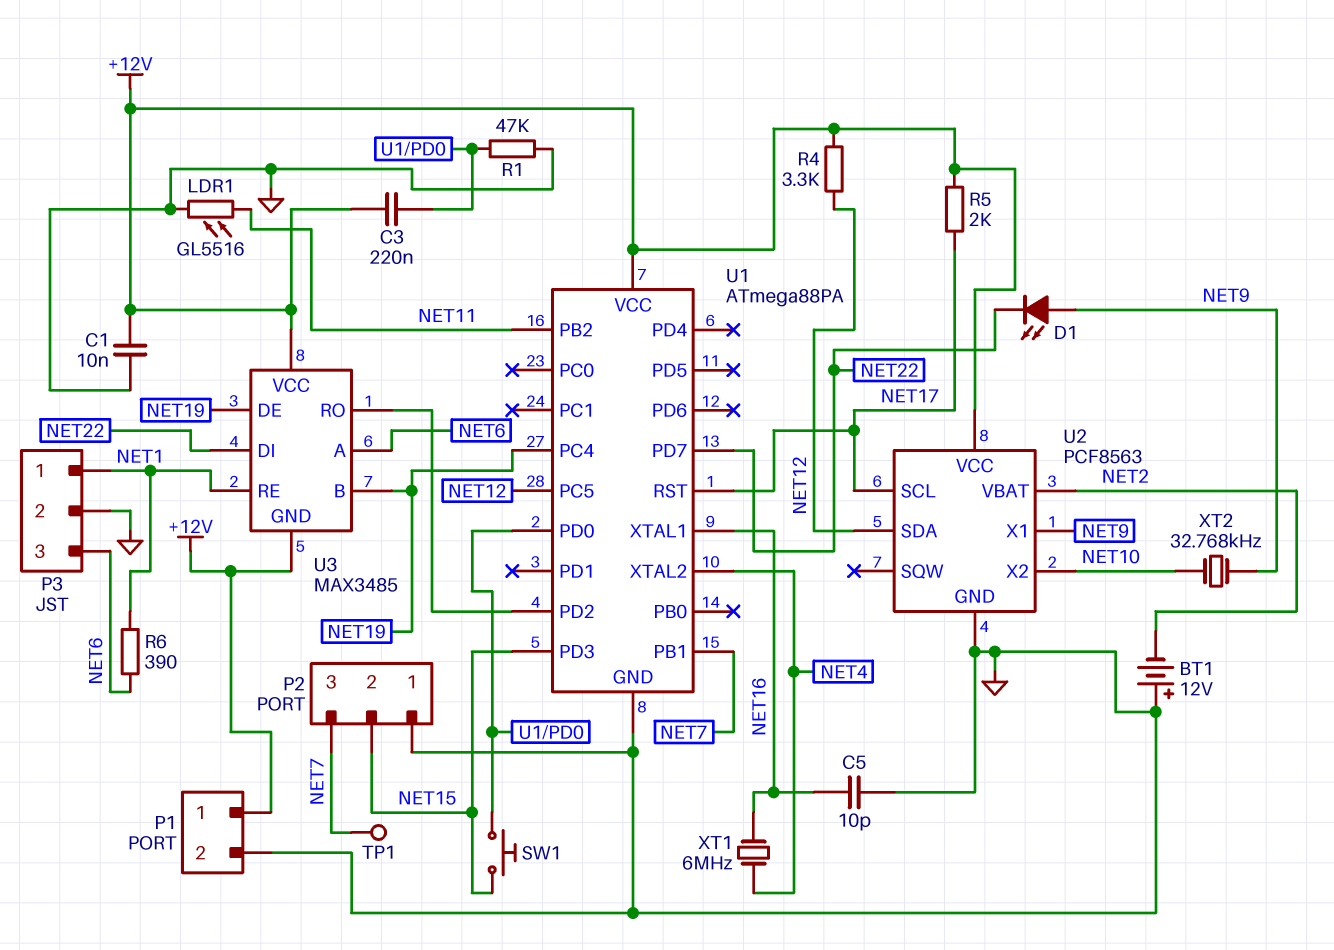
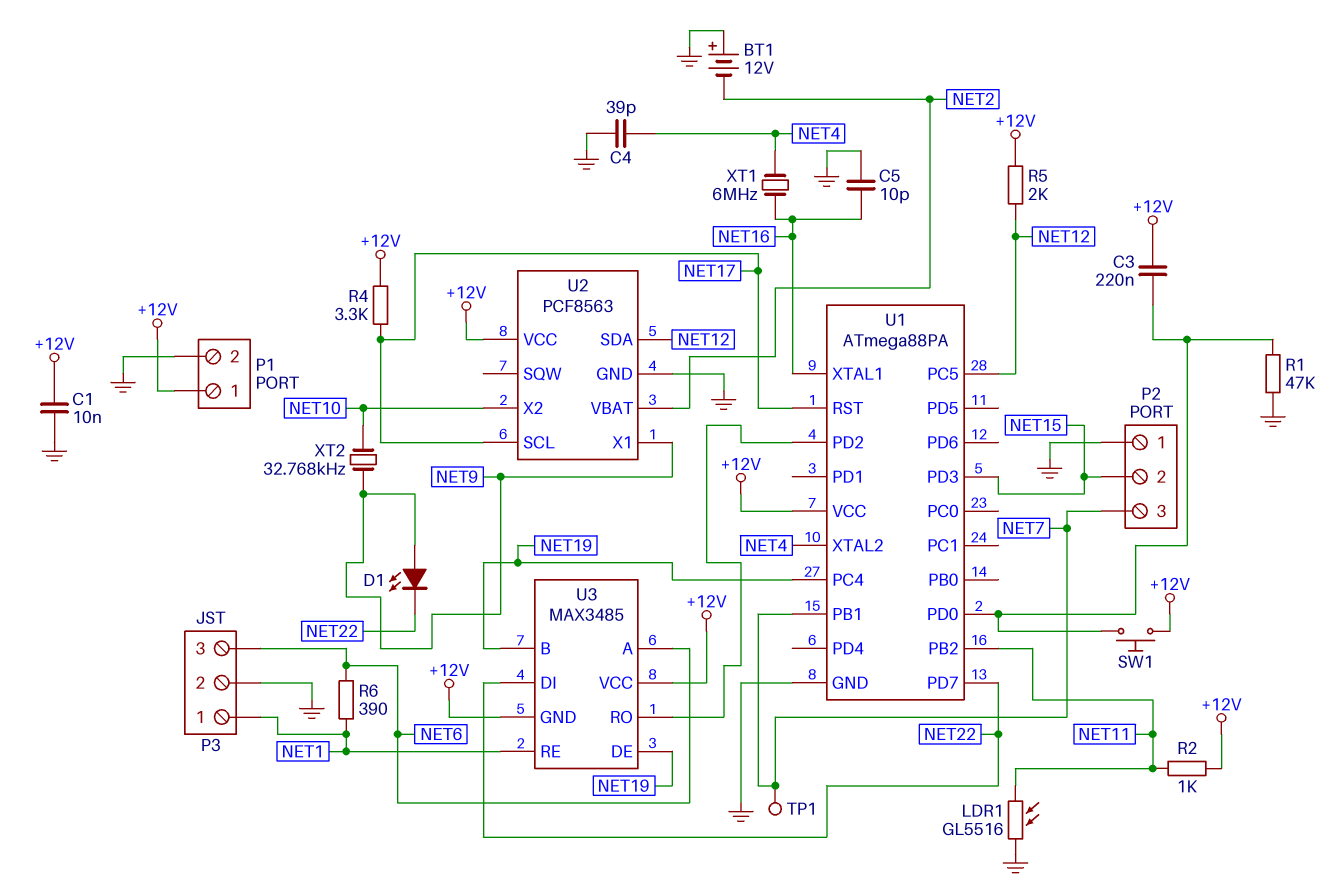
C4: none -> 39pF (GND, NET4)
R2: none -> 1k (+12V, NET11)
R4: 3.3k (+12V, NET12) -> 3.3k (+12V, NET17)
R5: 2k (+12V, NET17) -> 2k (+12V, NET12)
SW1: button (NET15, U1/PD0) -> button (+12V, U1/PD0)

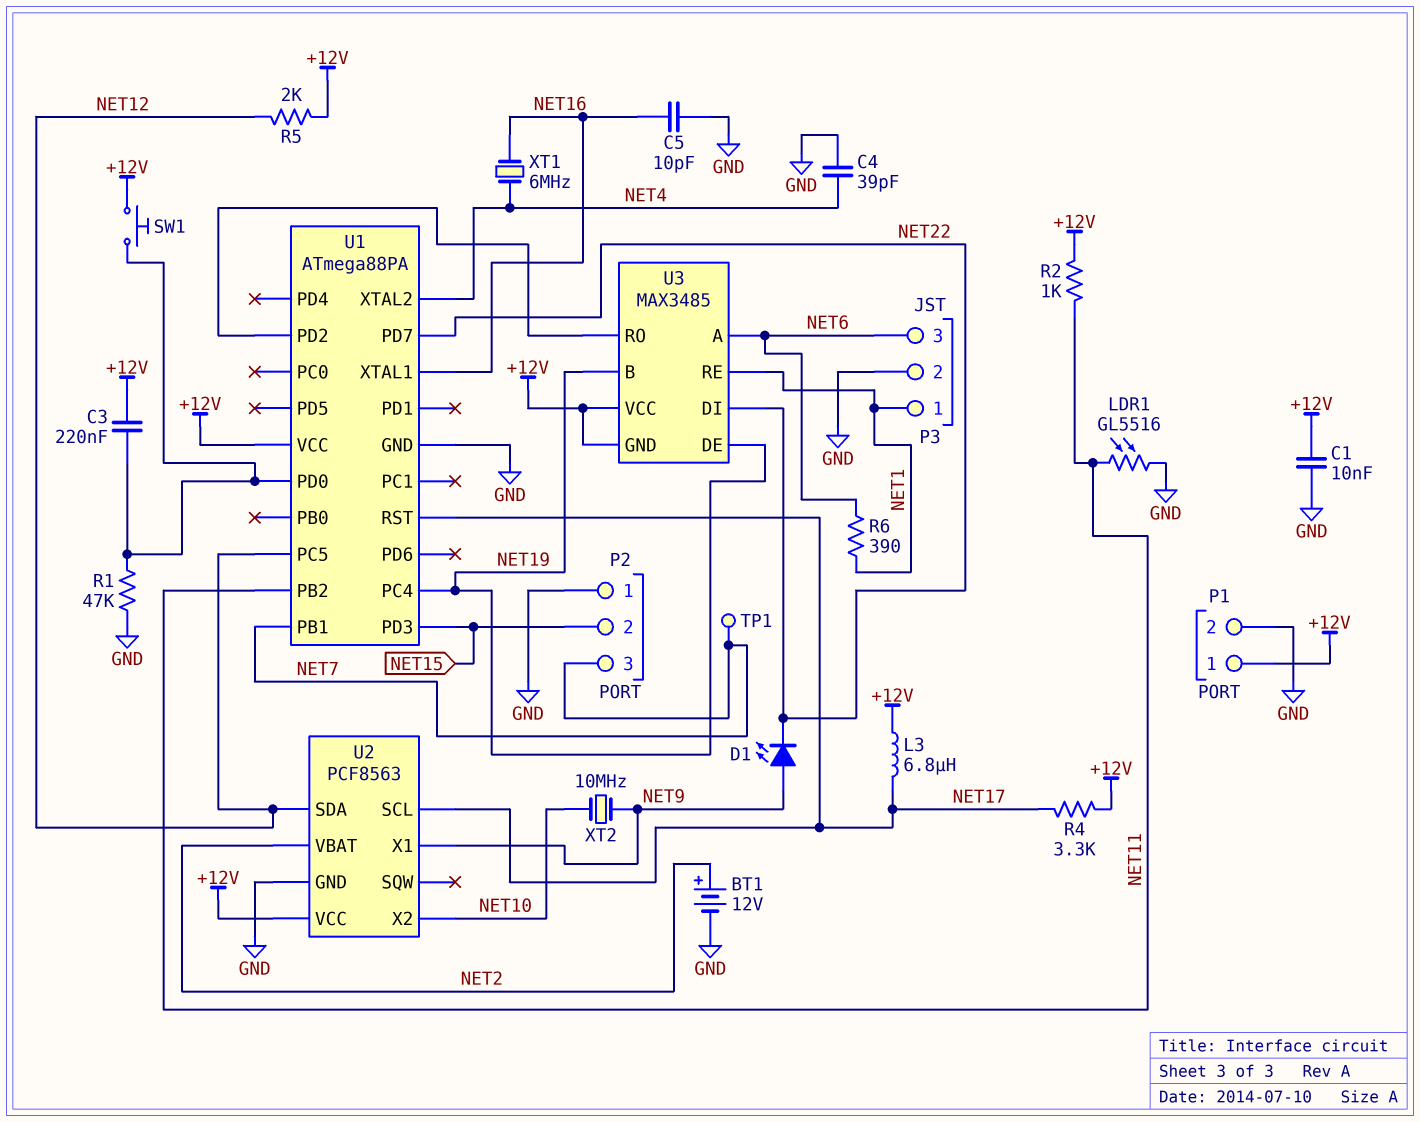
BT1: 12V (plus GND, minus NET2) -> 12V (plus NET2, minus GND)
L3: none -> 6.8uH (+12V, NET17)
XT2: 32.768kHz (NET9, NET10) -> 10MHz (NET9, NET10)

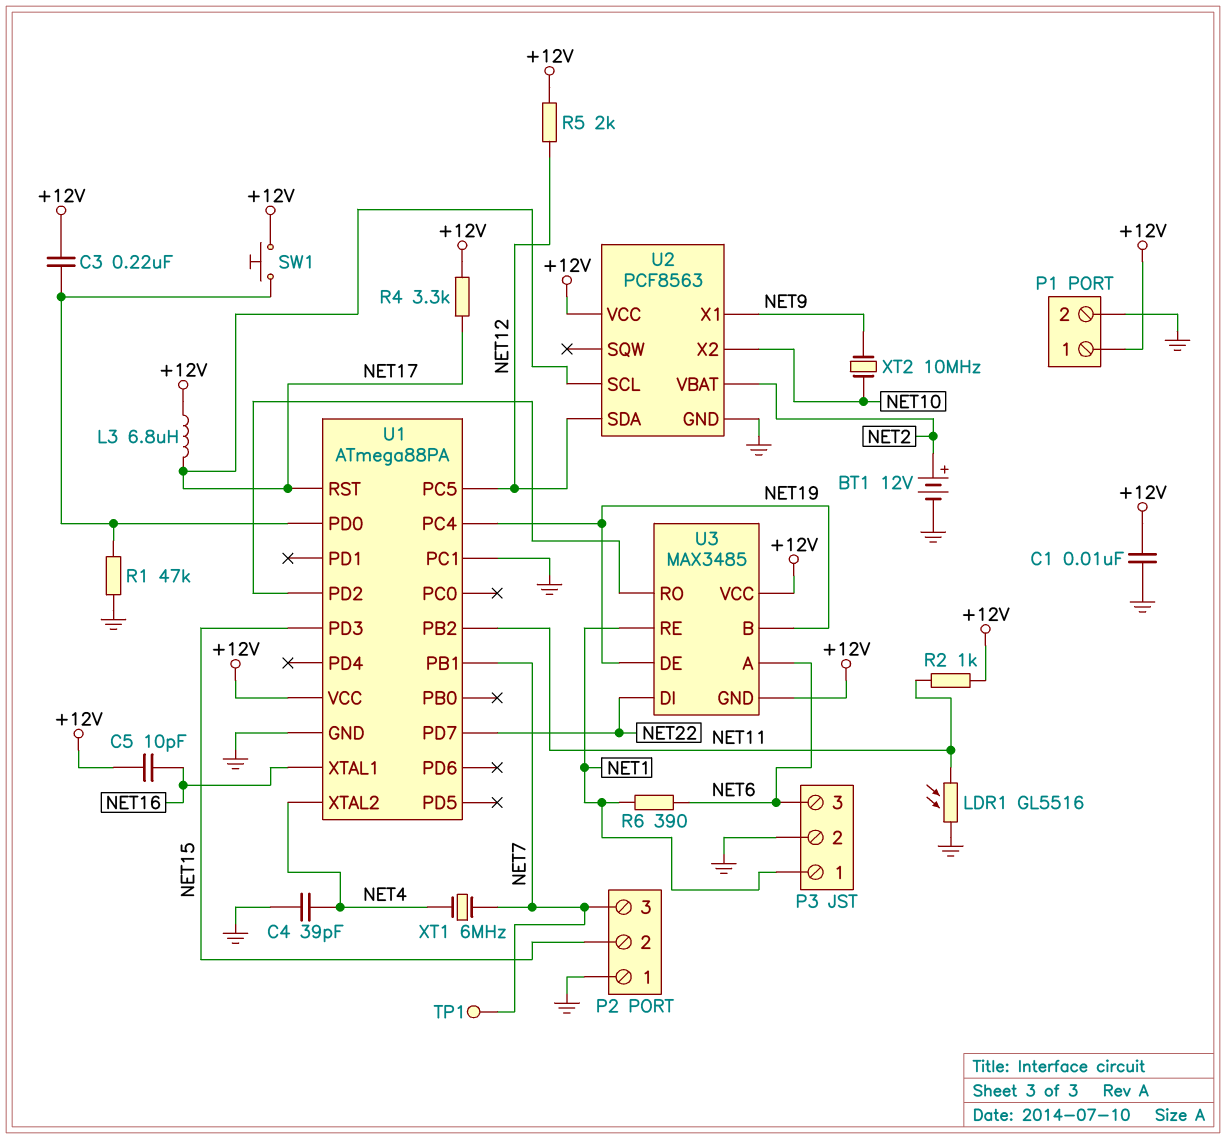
C5: 10pF (GND, NET16) -> 10pF (+12V, NET16)
D1: LED (A NET9, K NET22) -> none
U1 pin PC1: none -> GND
XT1: 6MHz (NET4, NET16) -> 6MHz (NET4, NET7)

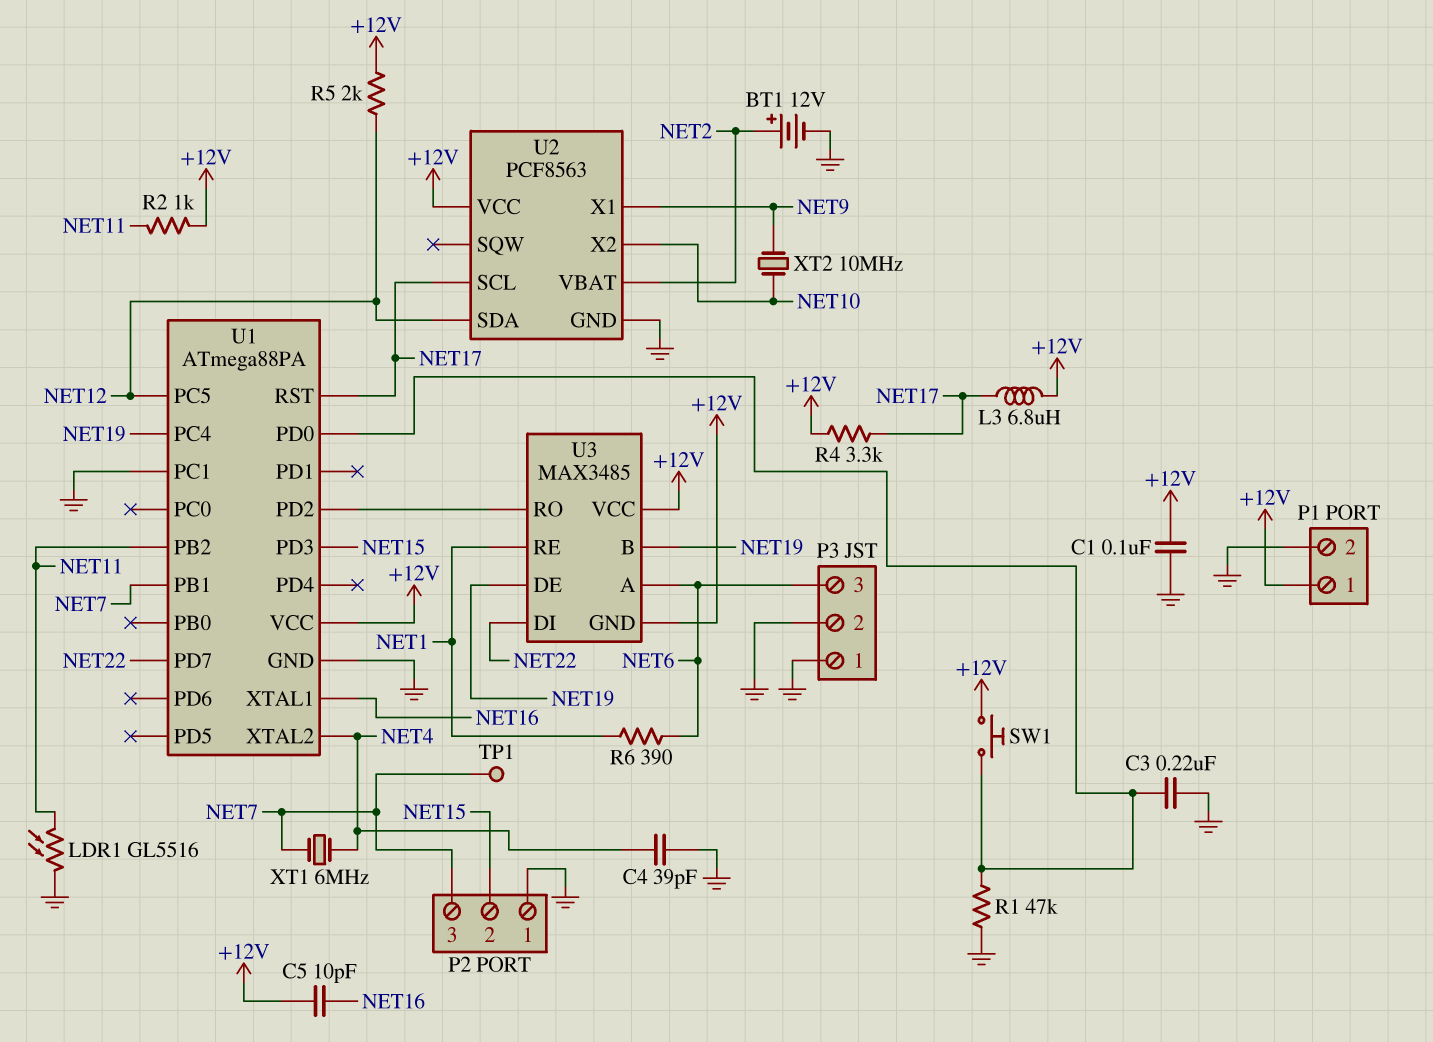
C1: 10nF (+12V, GND) -> 100nF (+12V, GND)
C3: 220nF (+12V, U1/PD0) -> 220nF (GND, U1/PD0)
P3 pin 1: NET1 -> GND

